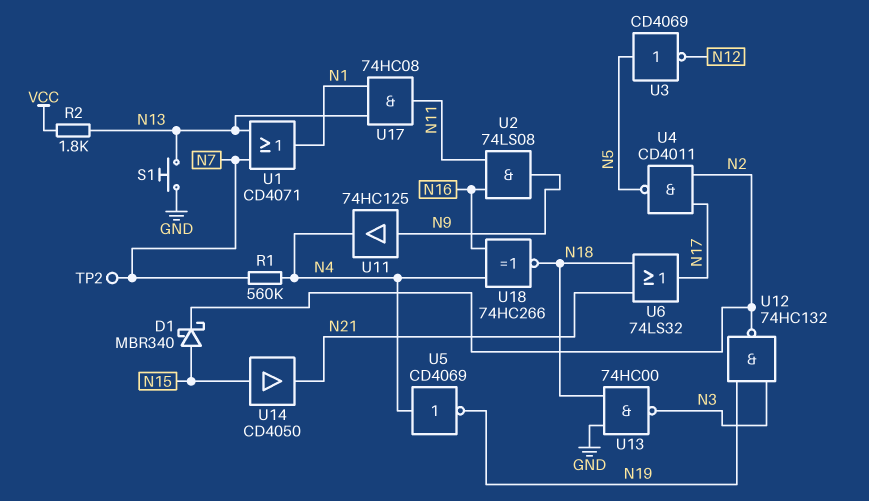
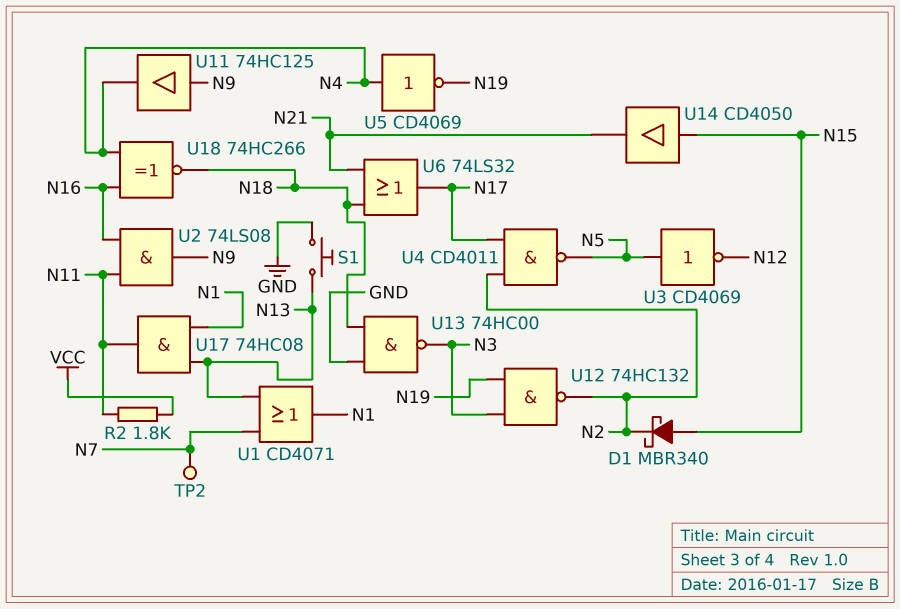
R1: 560k (N4, N7) -> none
R2: 1.8k (N13, VCC) -> 1.8k (N11, VCC)

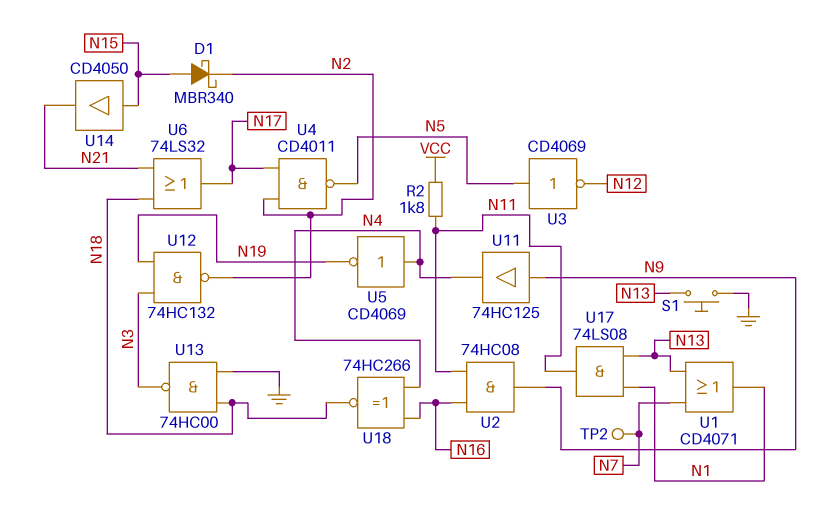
U2: AND 74LS08 (in N11, in N16, out N9) -> AND 74HC08 (in N11, in N16, out N9)
U17: AND 74HC08 (in N1, in N13, out N11) -> AND 74LS08 (in N1, in N13, out N11)

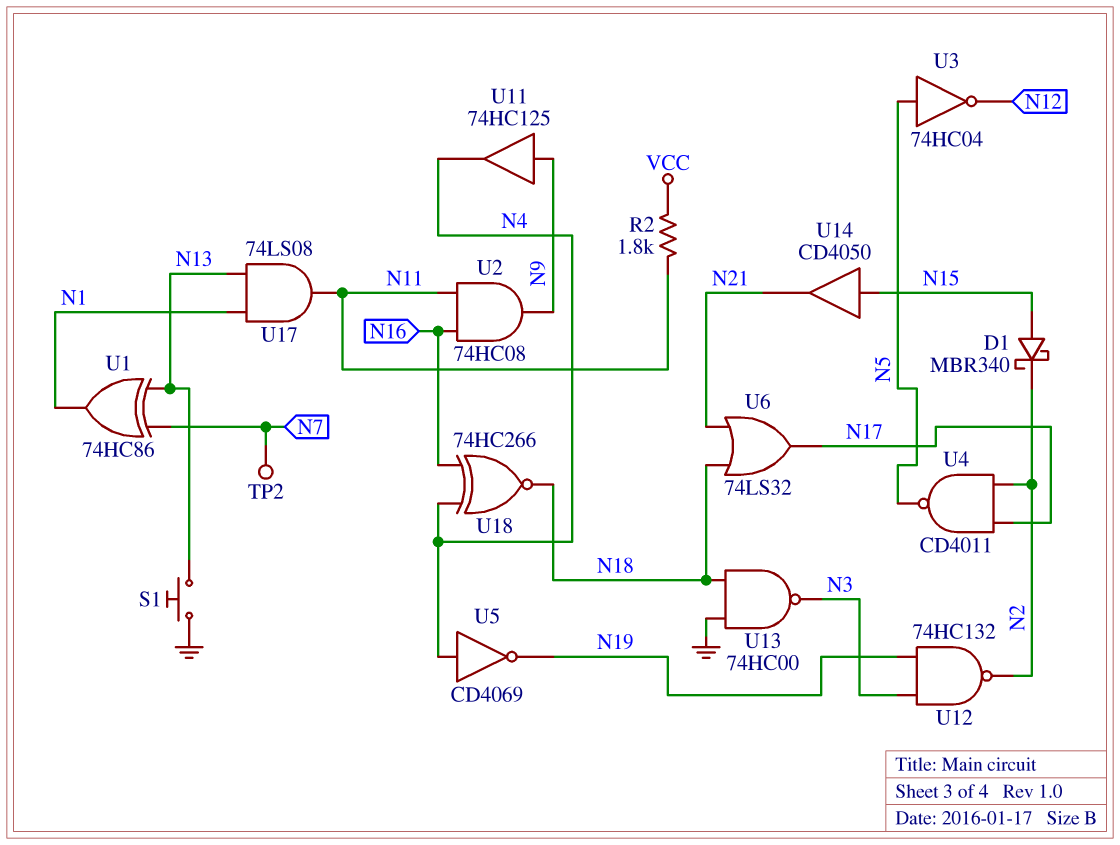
U1: OR CD4071 (in N7, in N13, out N1) -> XOR 74HC86 (in N7, in N13, out N1)
U3: NOT CD4069 (in N5, out N12) -> NOT 74HC04 (in N5, out N12)

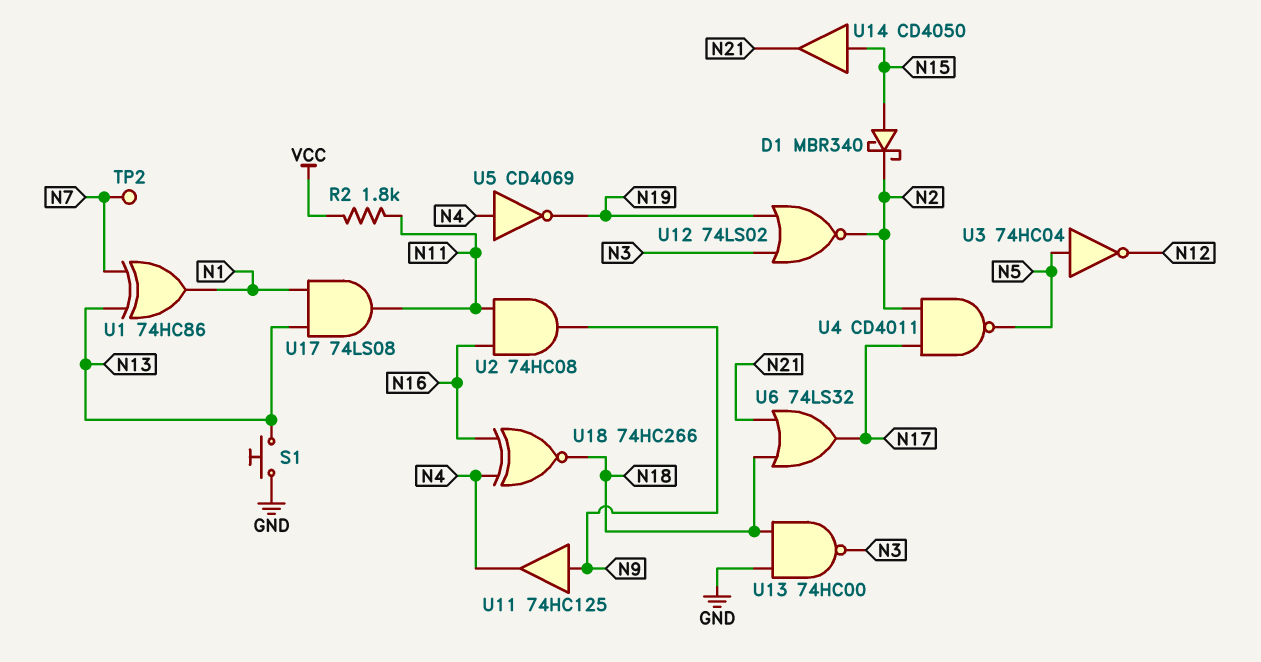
U12: NAND 74HC132 (in N3, in N19, out N2) -> NOR 74LS02 (in N3, in N19, out N2)

